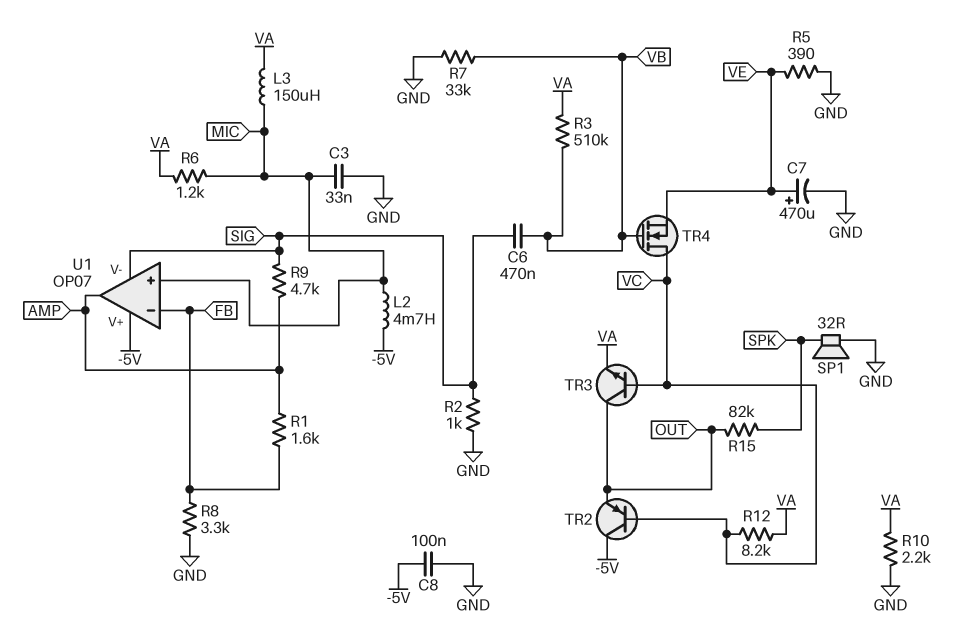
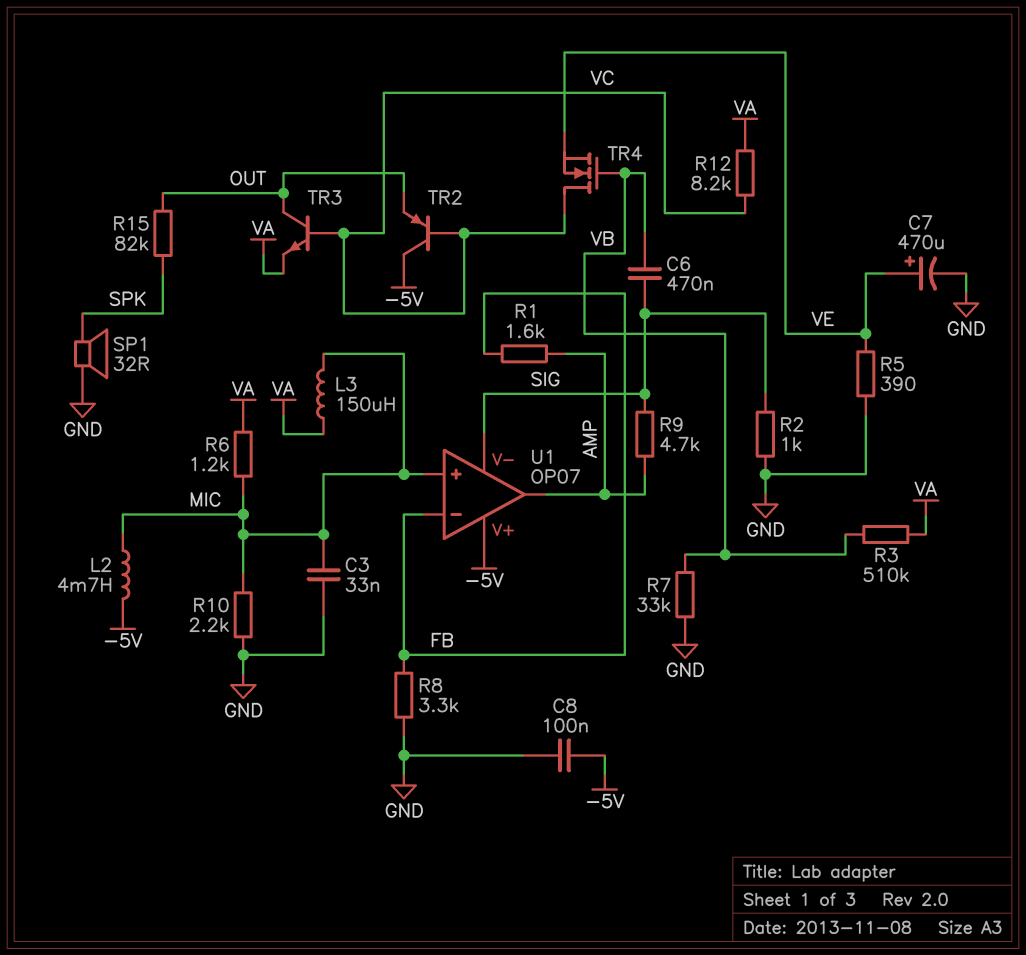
R10: 2.2k (GND, VA) -> 2.2k (GND, MIC)

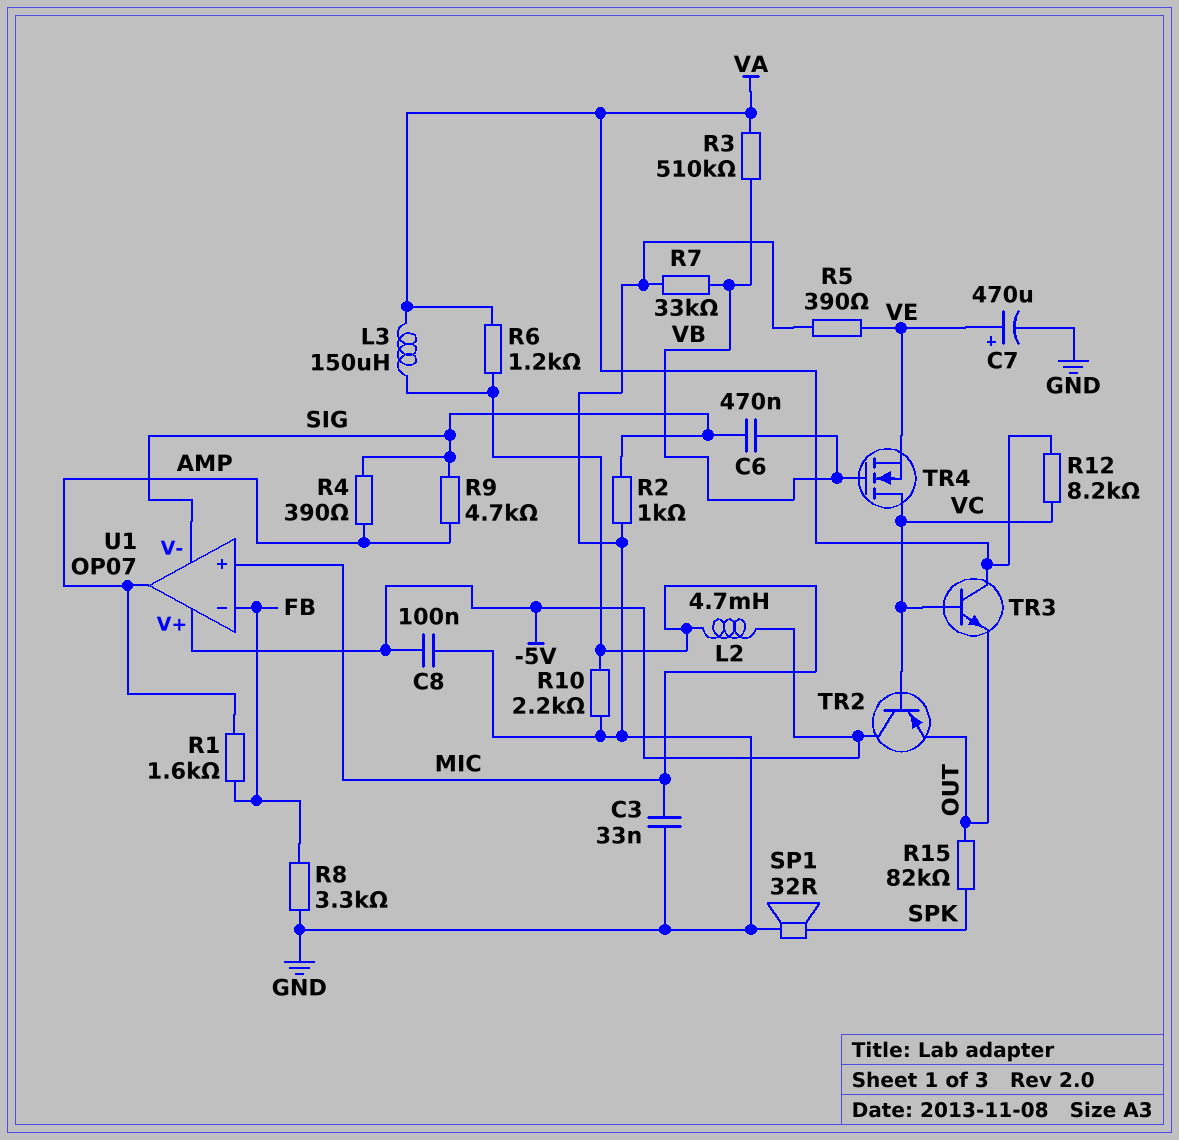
R4: none -> 390 (AMP, SIG)
TR3: NPN (B VC, C OUT, E VA) -> NPN (B VC, C VA, E OUT)

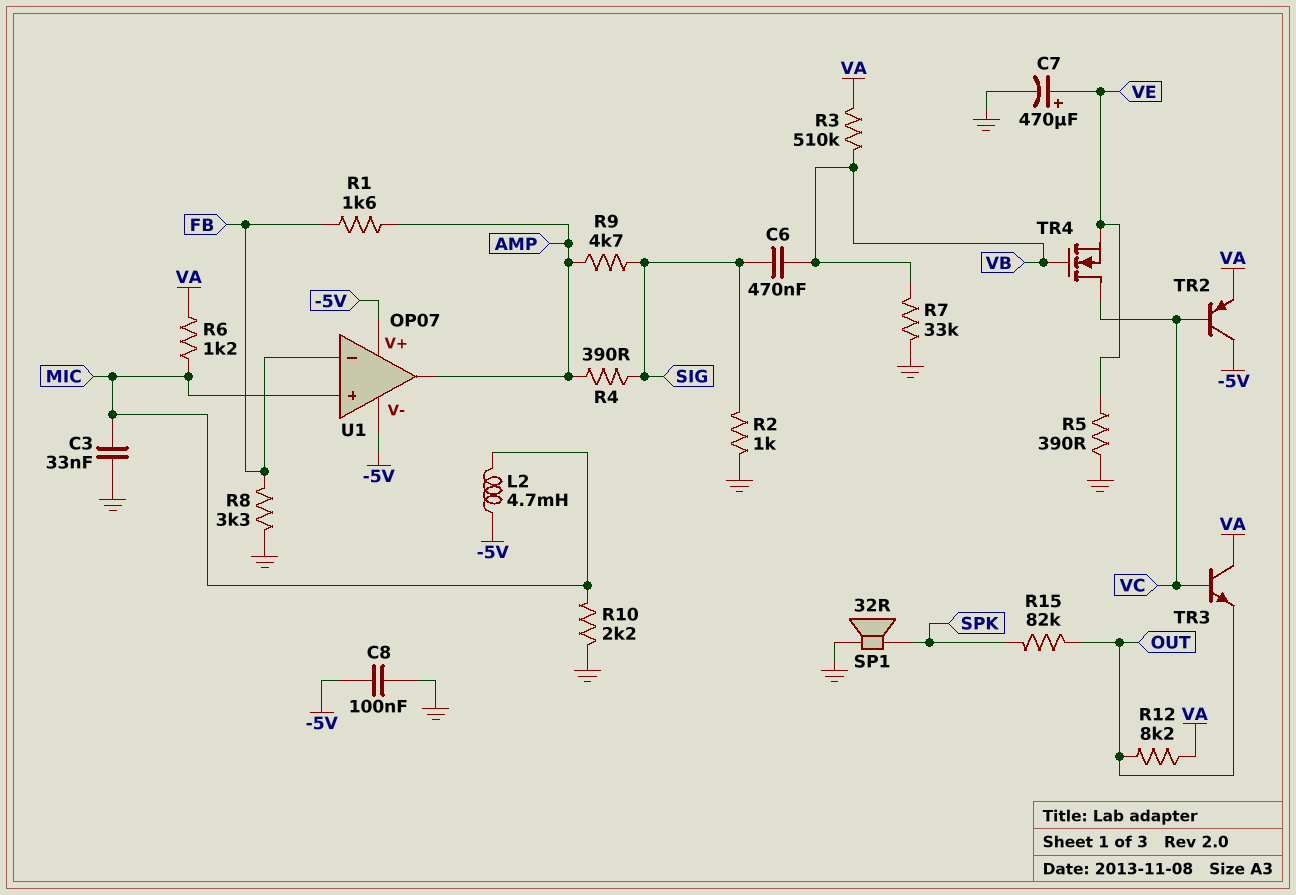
L3: 150uH (MIC, VA) -> none
R12: 8.2k (VA, VC) -> 8.2k (OUT, VA)
TR2: PNP (B VC, C -5V, E OUT) -> PNP (B VC, C -5V, E VA)
U1 pin V-: SIG -> -5V

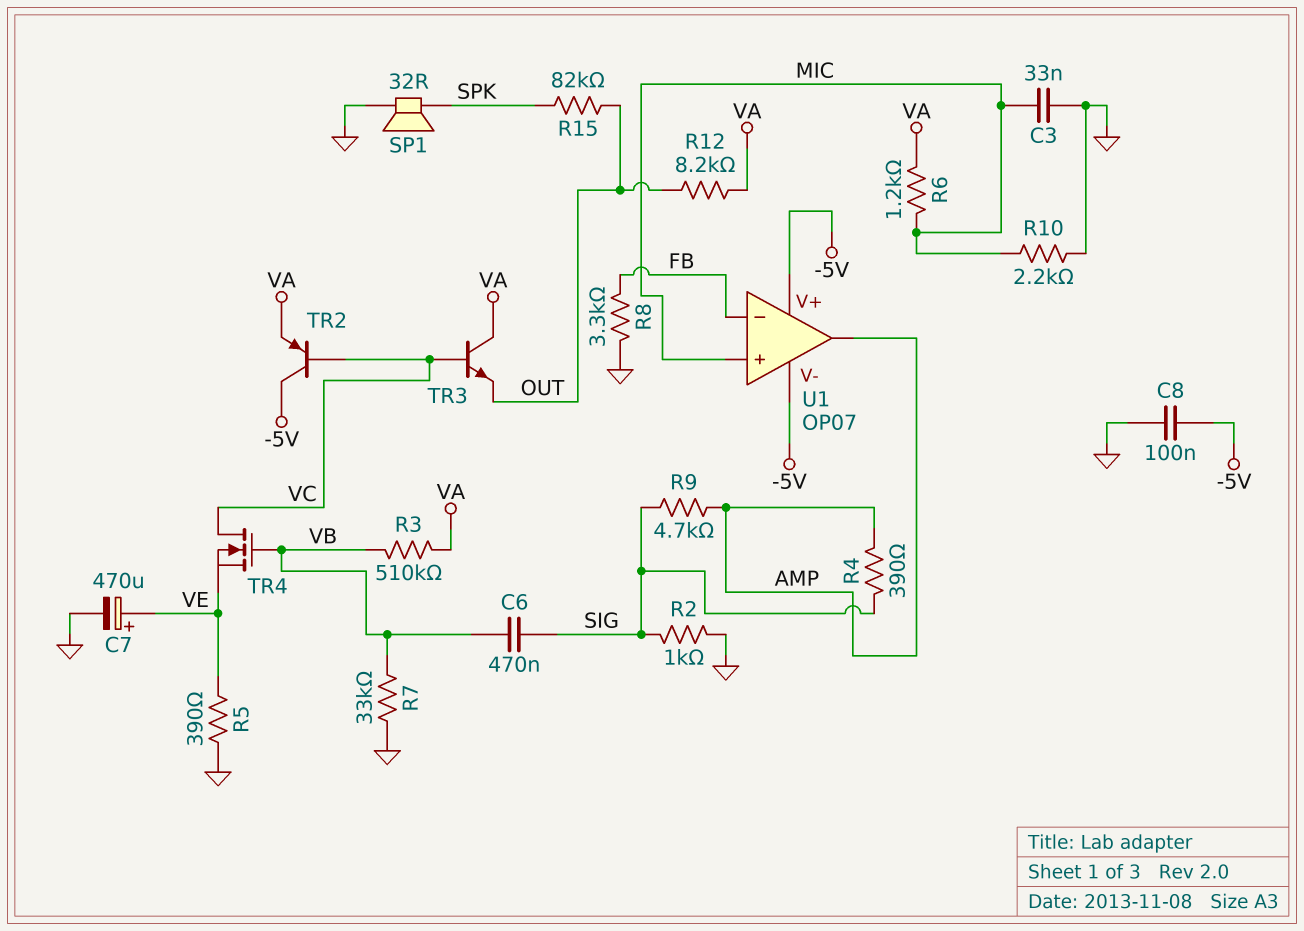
L2: 4.7mH (-5V, MIC) -> none
R1: 1.6k (AMP, FB) -> none

